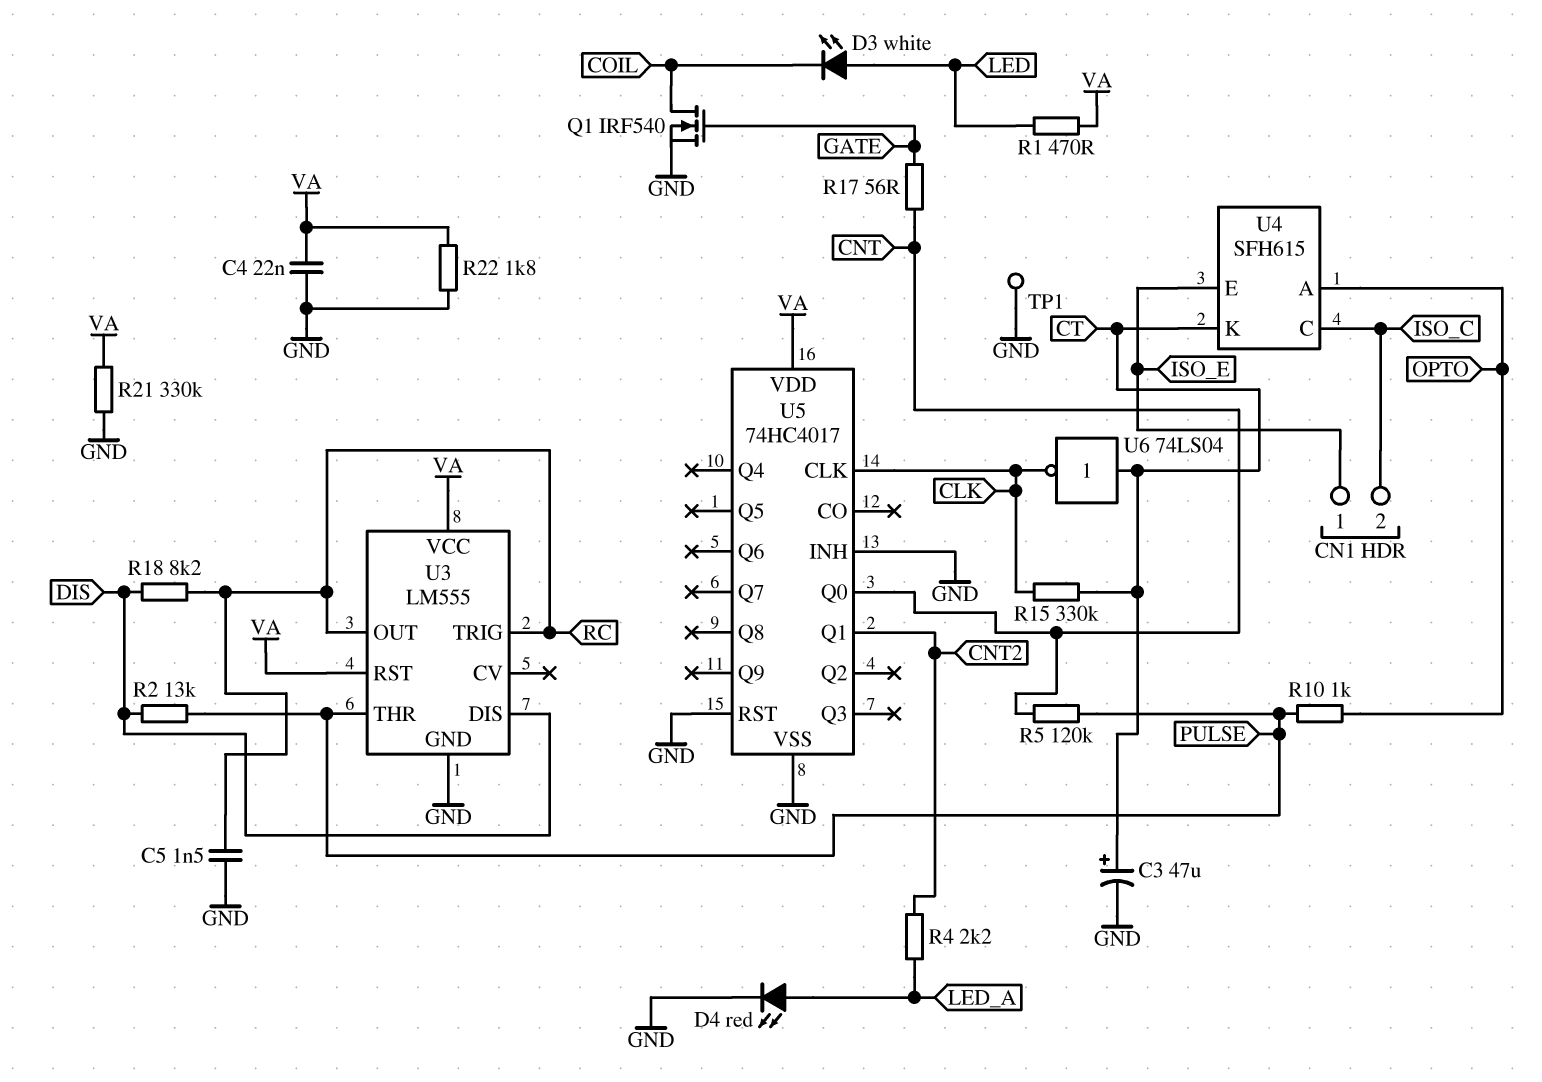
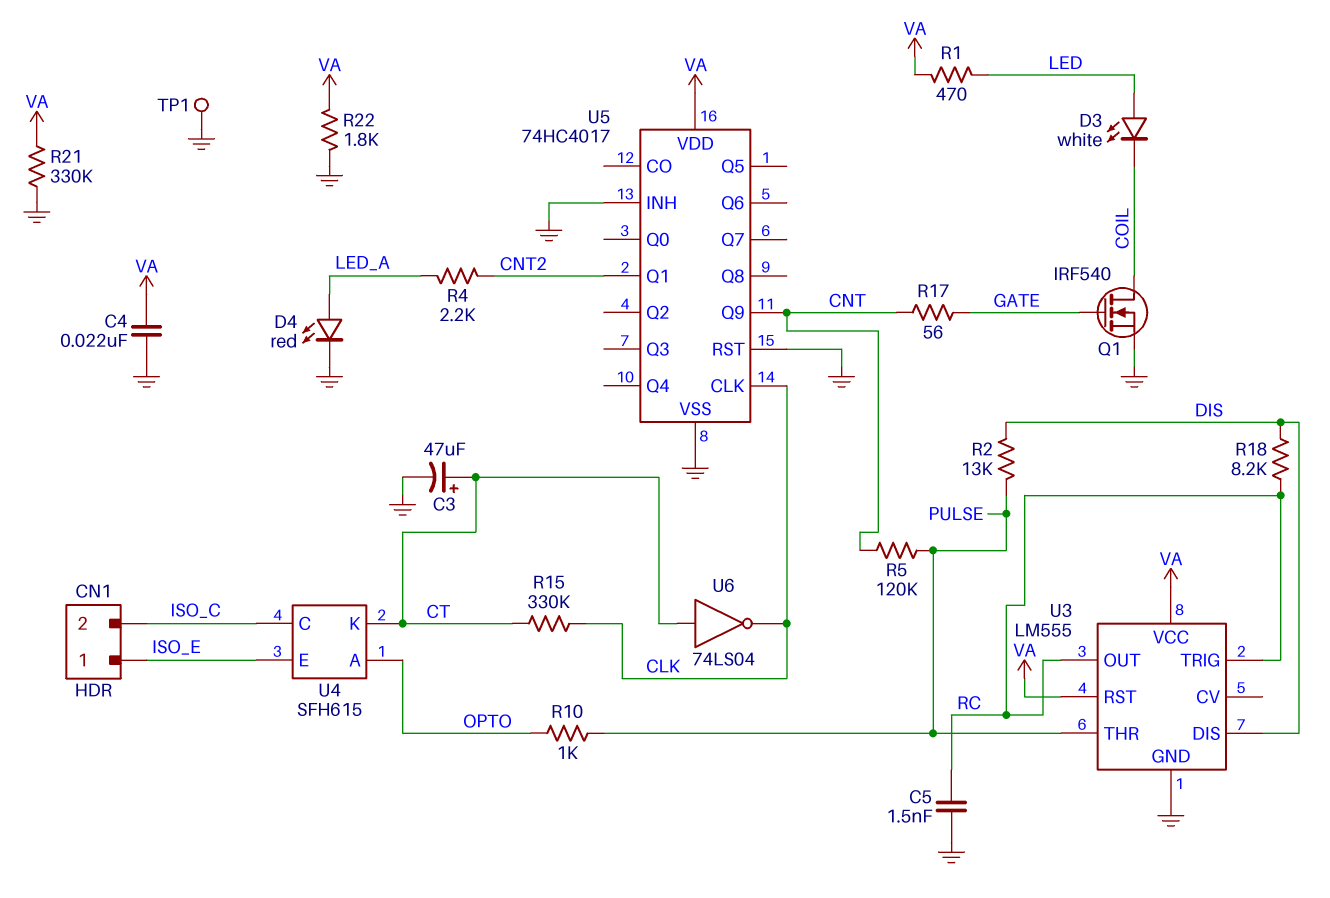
U5 pin Q0: CNT -> none
U5 pin Q9: none -> CNT

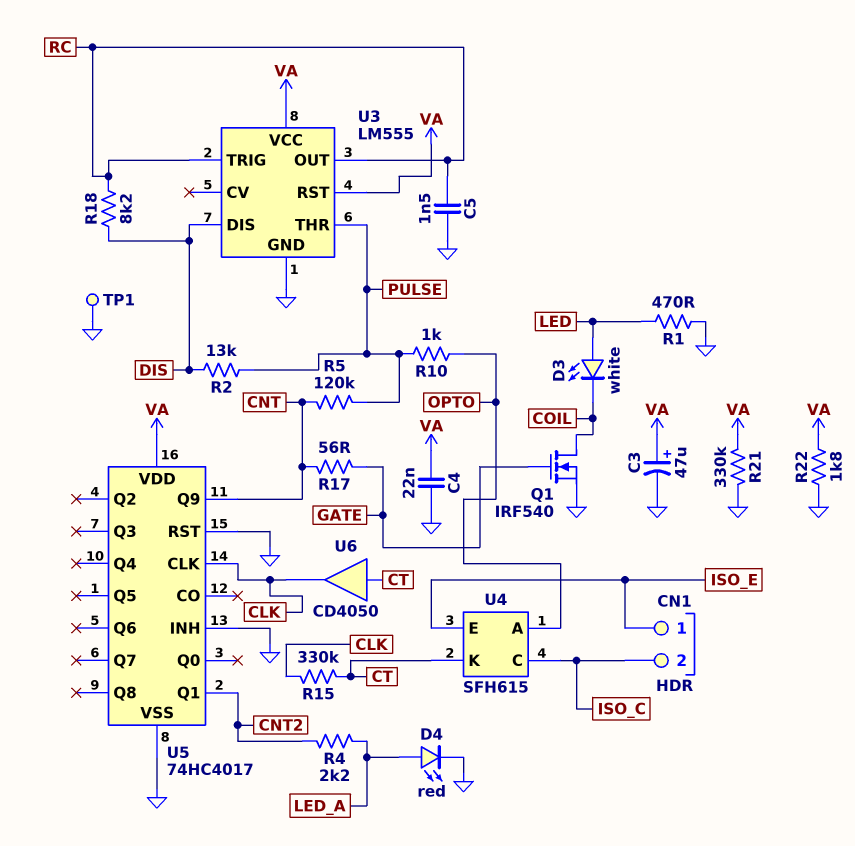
C3: 47uF (plus CT, minus GND) -> 47uF (plus VA, minus GND)
R1: 470 (LED, VA) -> 470 (GND, LED)
U6: NOT 74LS04 (in CT, out CLK) -> buffer CD4050 (in CT, out CLK)

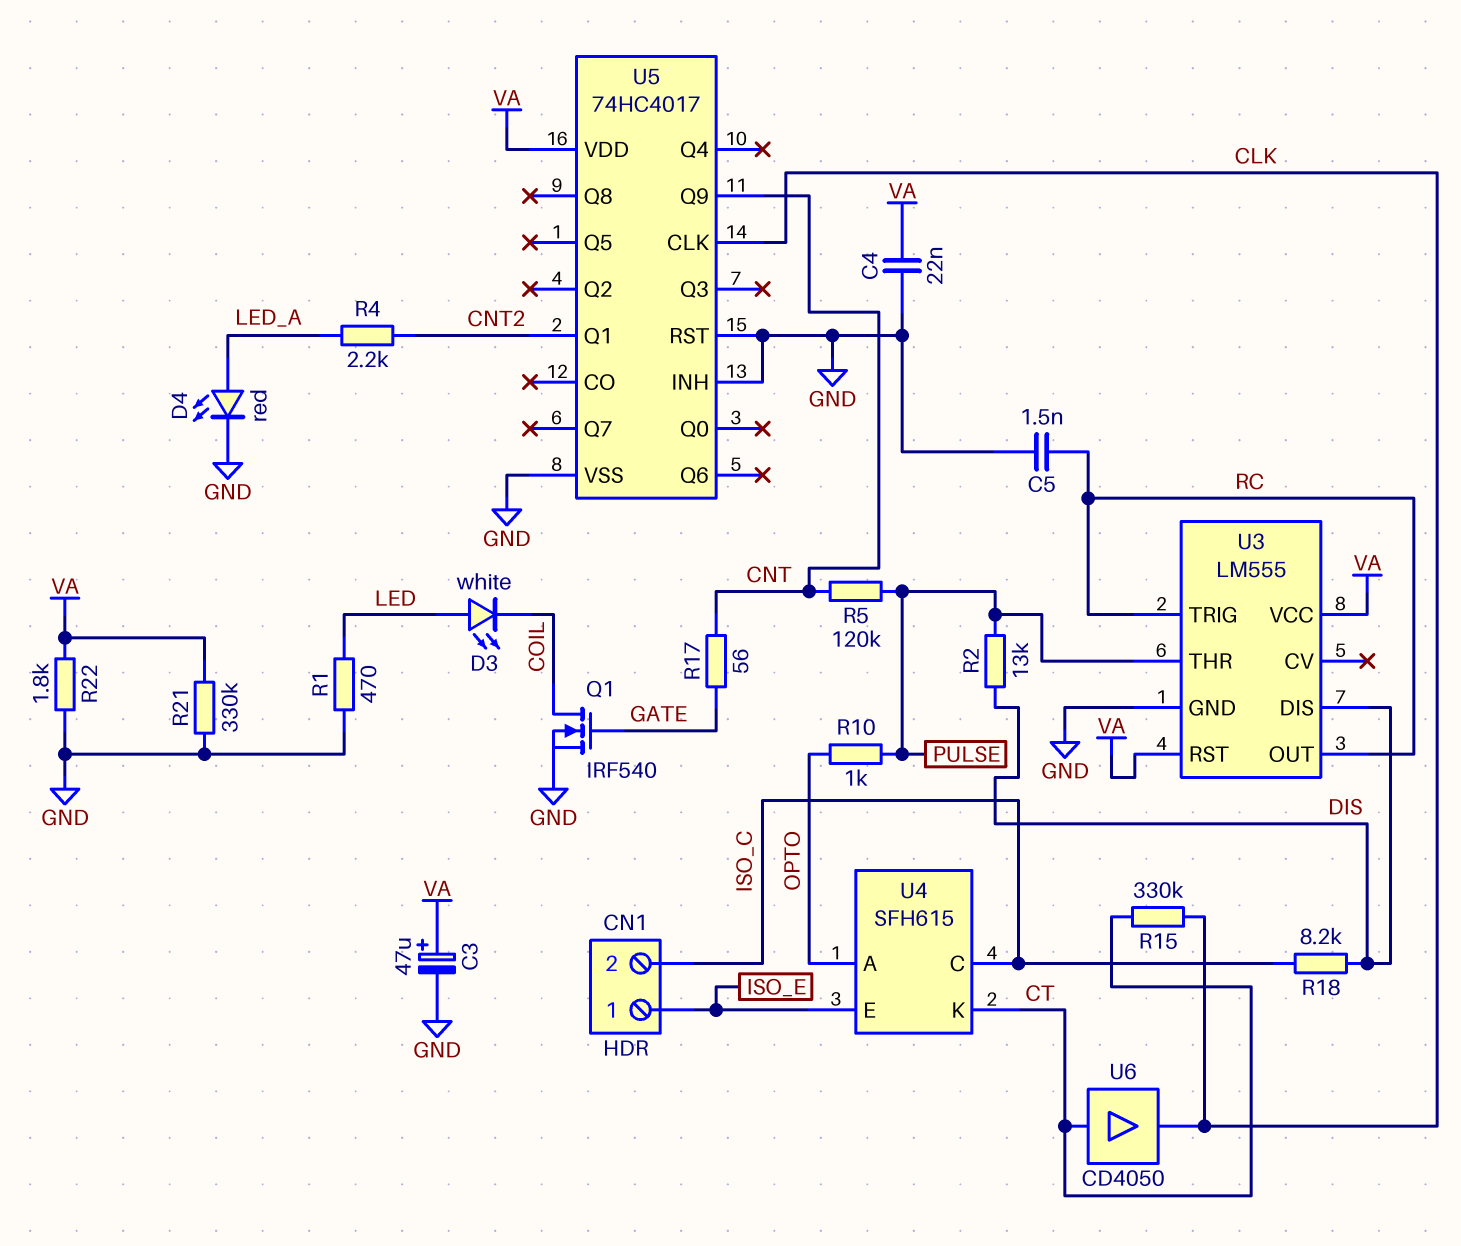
R18: 8.2k (DIS, RC) -> 8.2k (DIS, ISO_C)
TP1: test point (GND) -> none

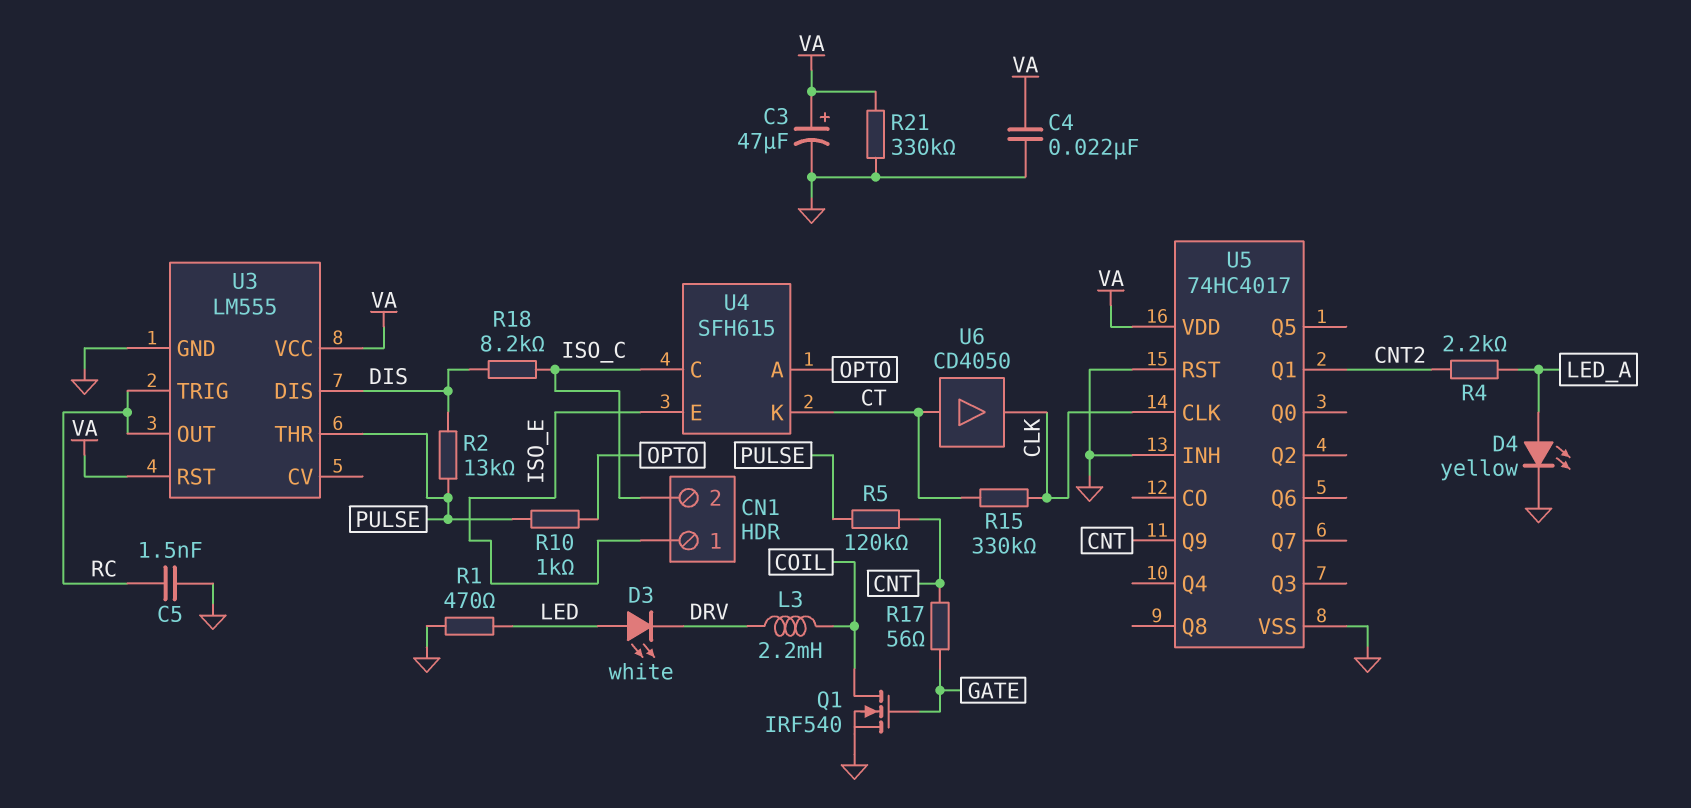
D3: LED white (A LED, K COIL) -> LED white (A LED, K DRV)
D4: LED red (A LED_A, K GND) -> LED yellow (A LED_A, K GND)
L3: none -> 2.2mH (COIL, DRV)
R22: 1.8k (GND, VA) -> none

